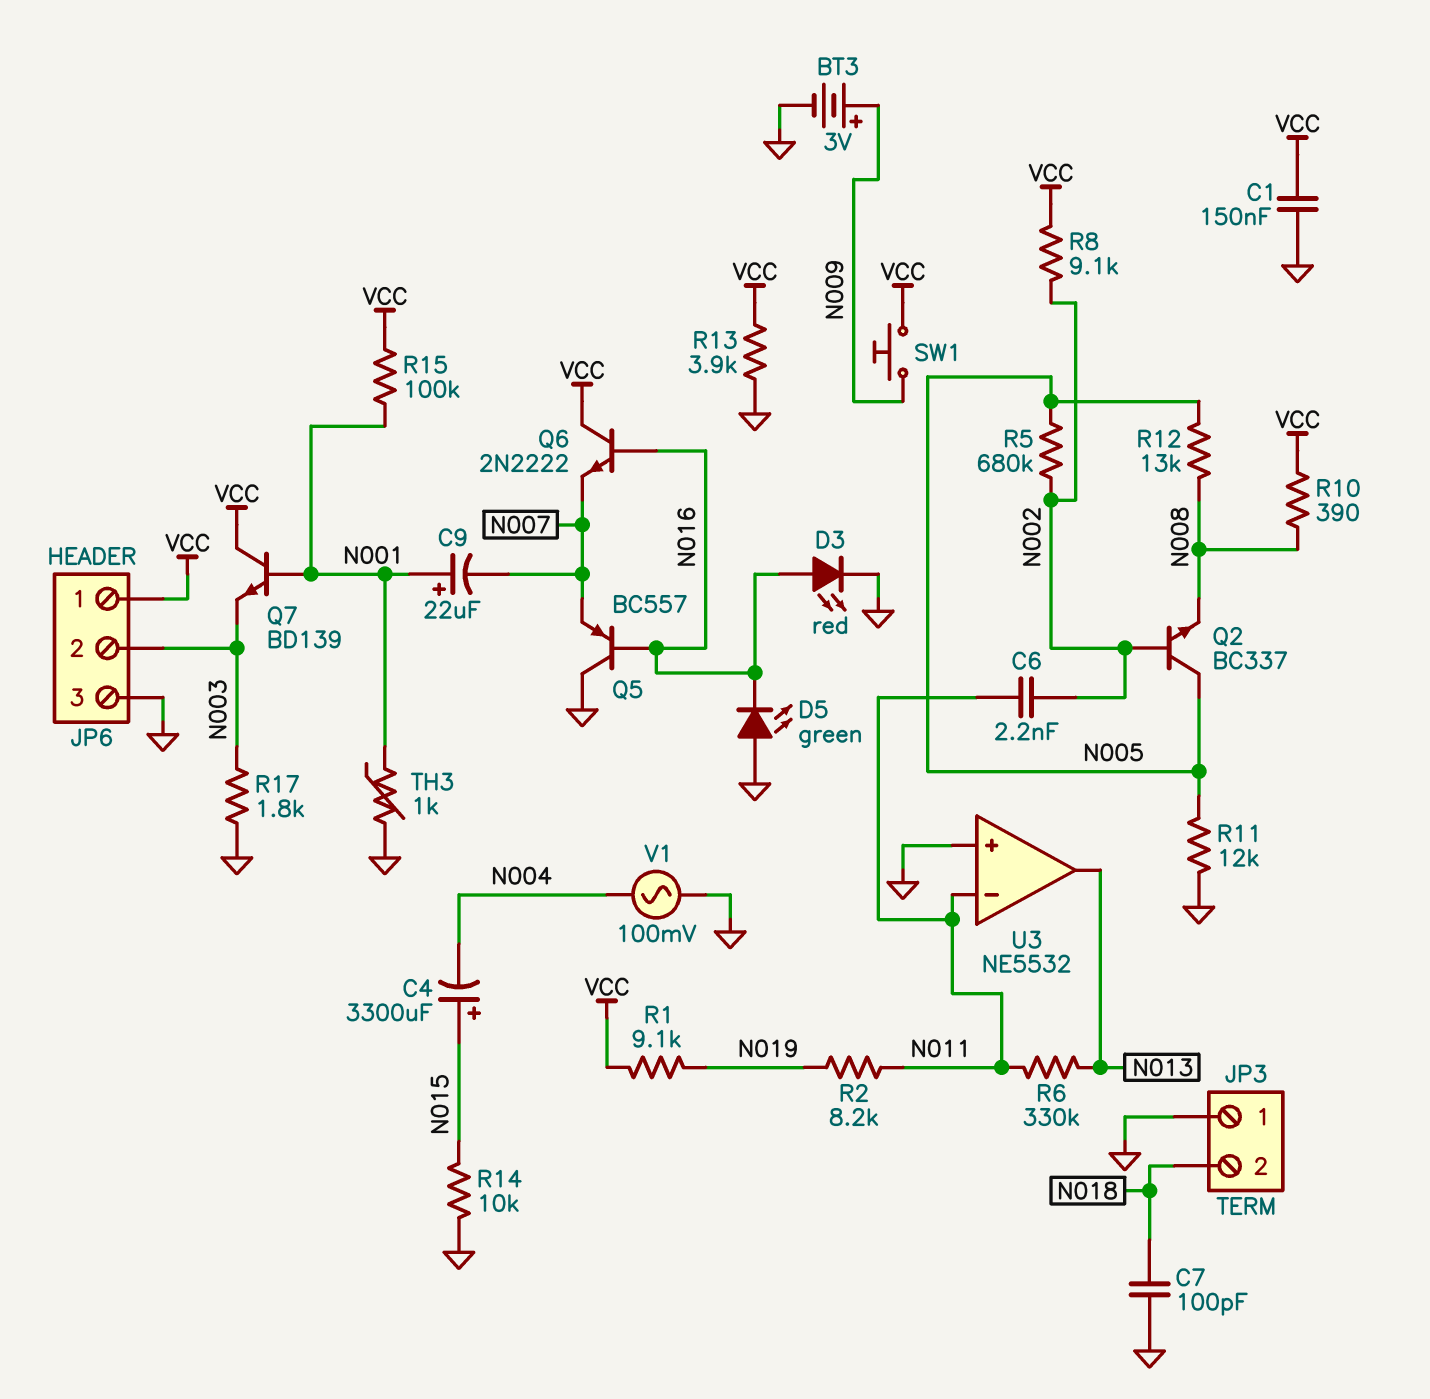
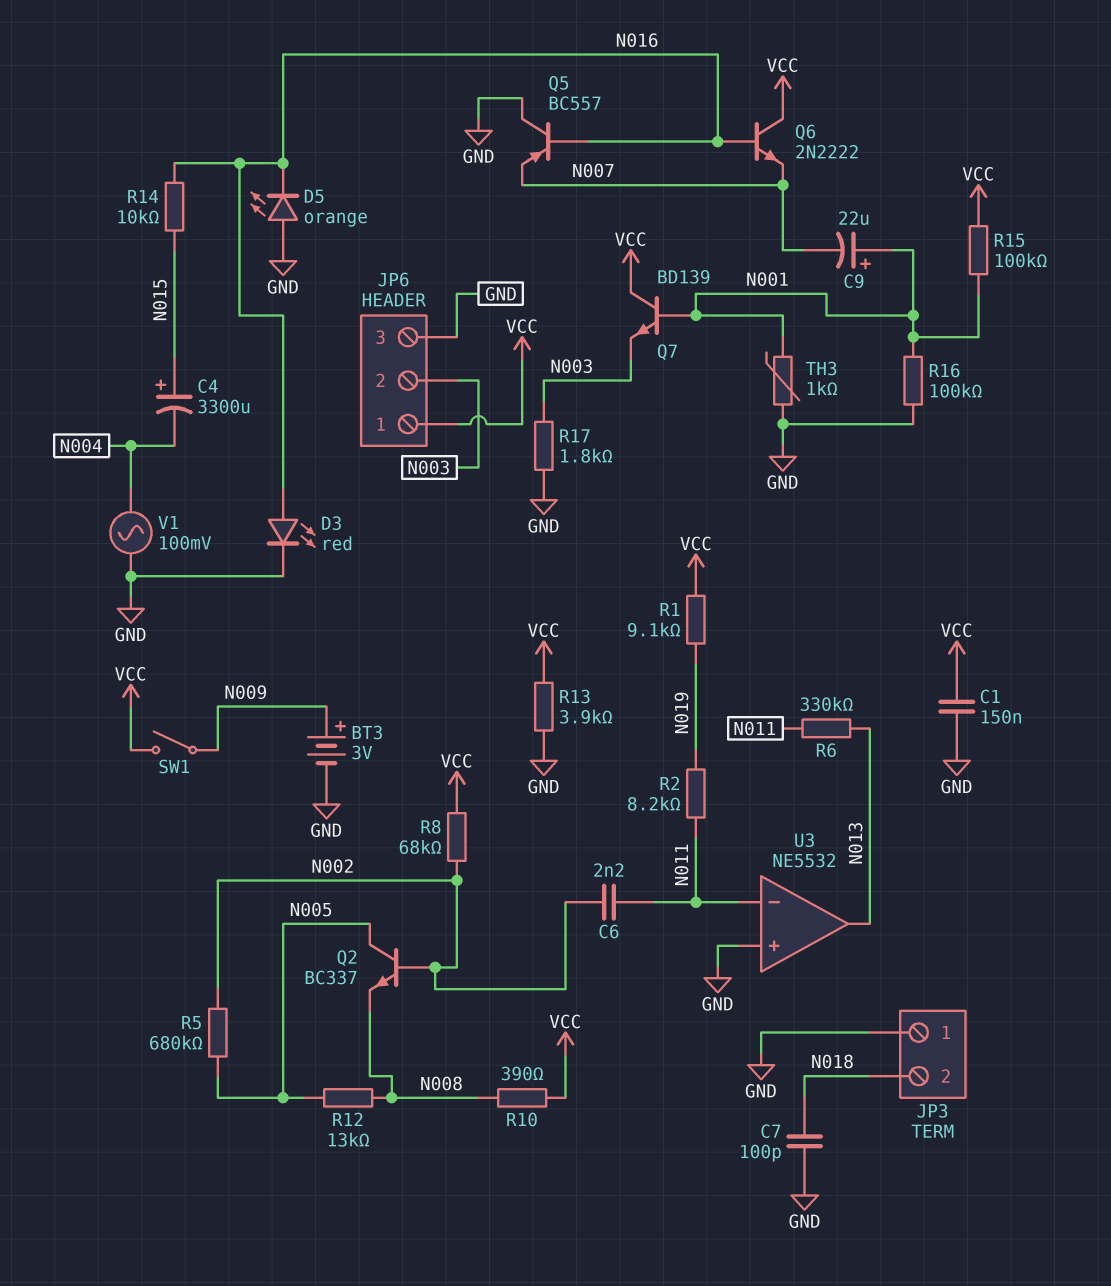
D5: LED green (A GND, K N016) -> LED orange (A GND, K N016)
R8: 9.1k (N002, VCC) -> 68k (N002, VCC)
R11: 12k (GND, N005) -> none
R14: 10k (GND, N015) -> 10k (N015, N016)
R16: none -> 100k (GND, N001)
SW1: button (N009, VCC) -> switch (N009, VCC)

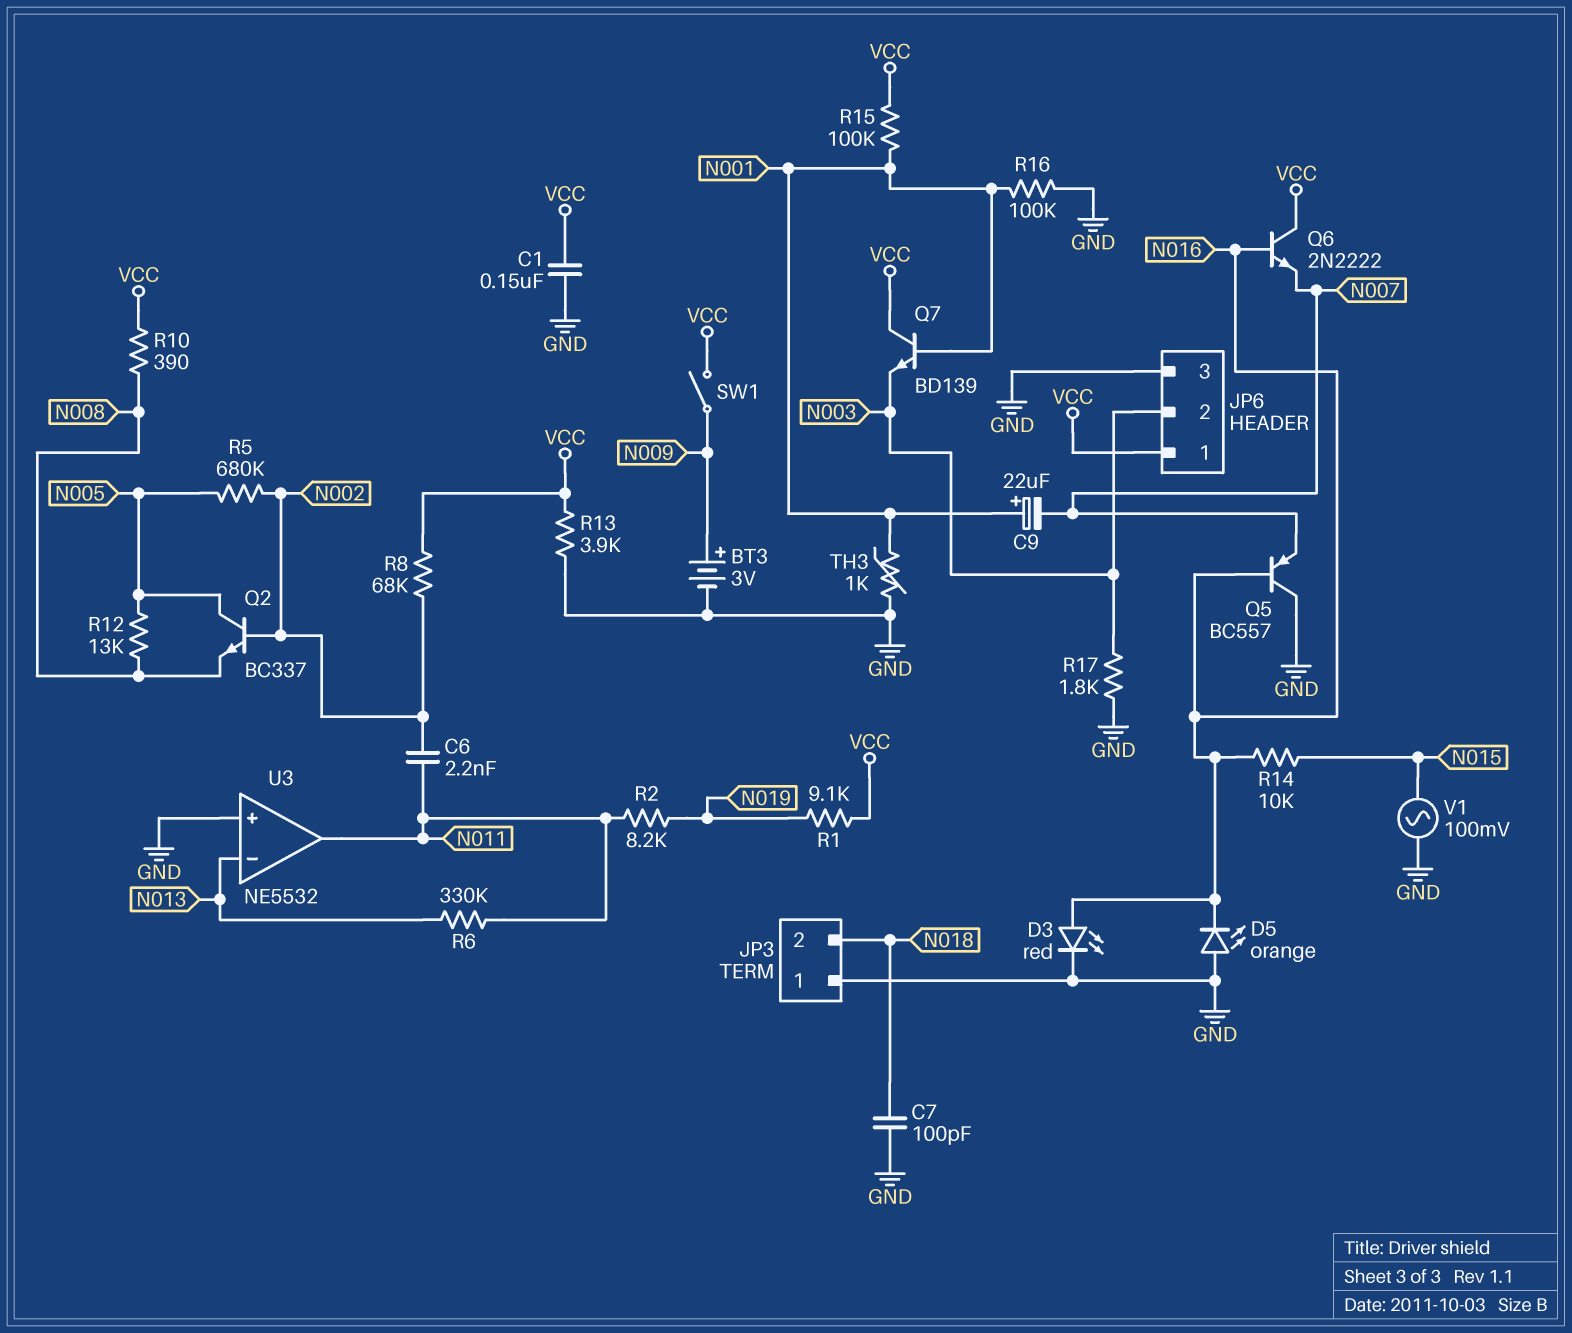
C4: 3300uF (plus N015, minus N004) -> none
U3 pin in-: N011 -> N013
U3 pin out: N013 -> N011
V1: AC 100mV (GND, N004) -> AC 100mV (GND, N015)

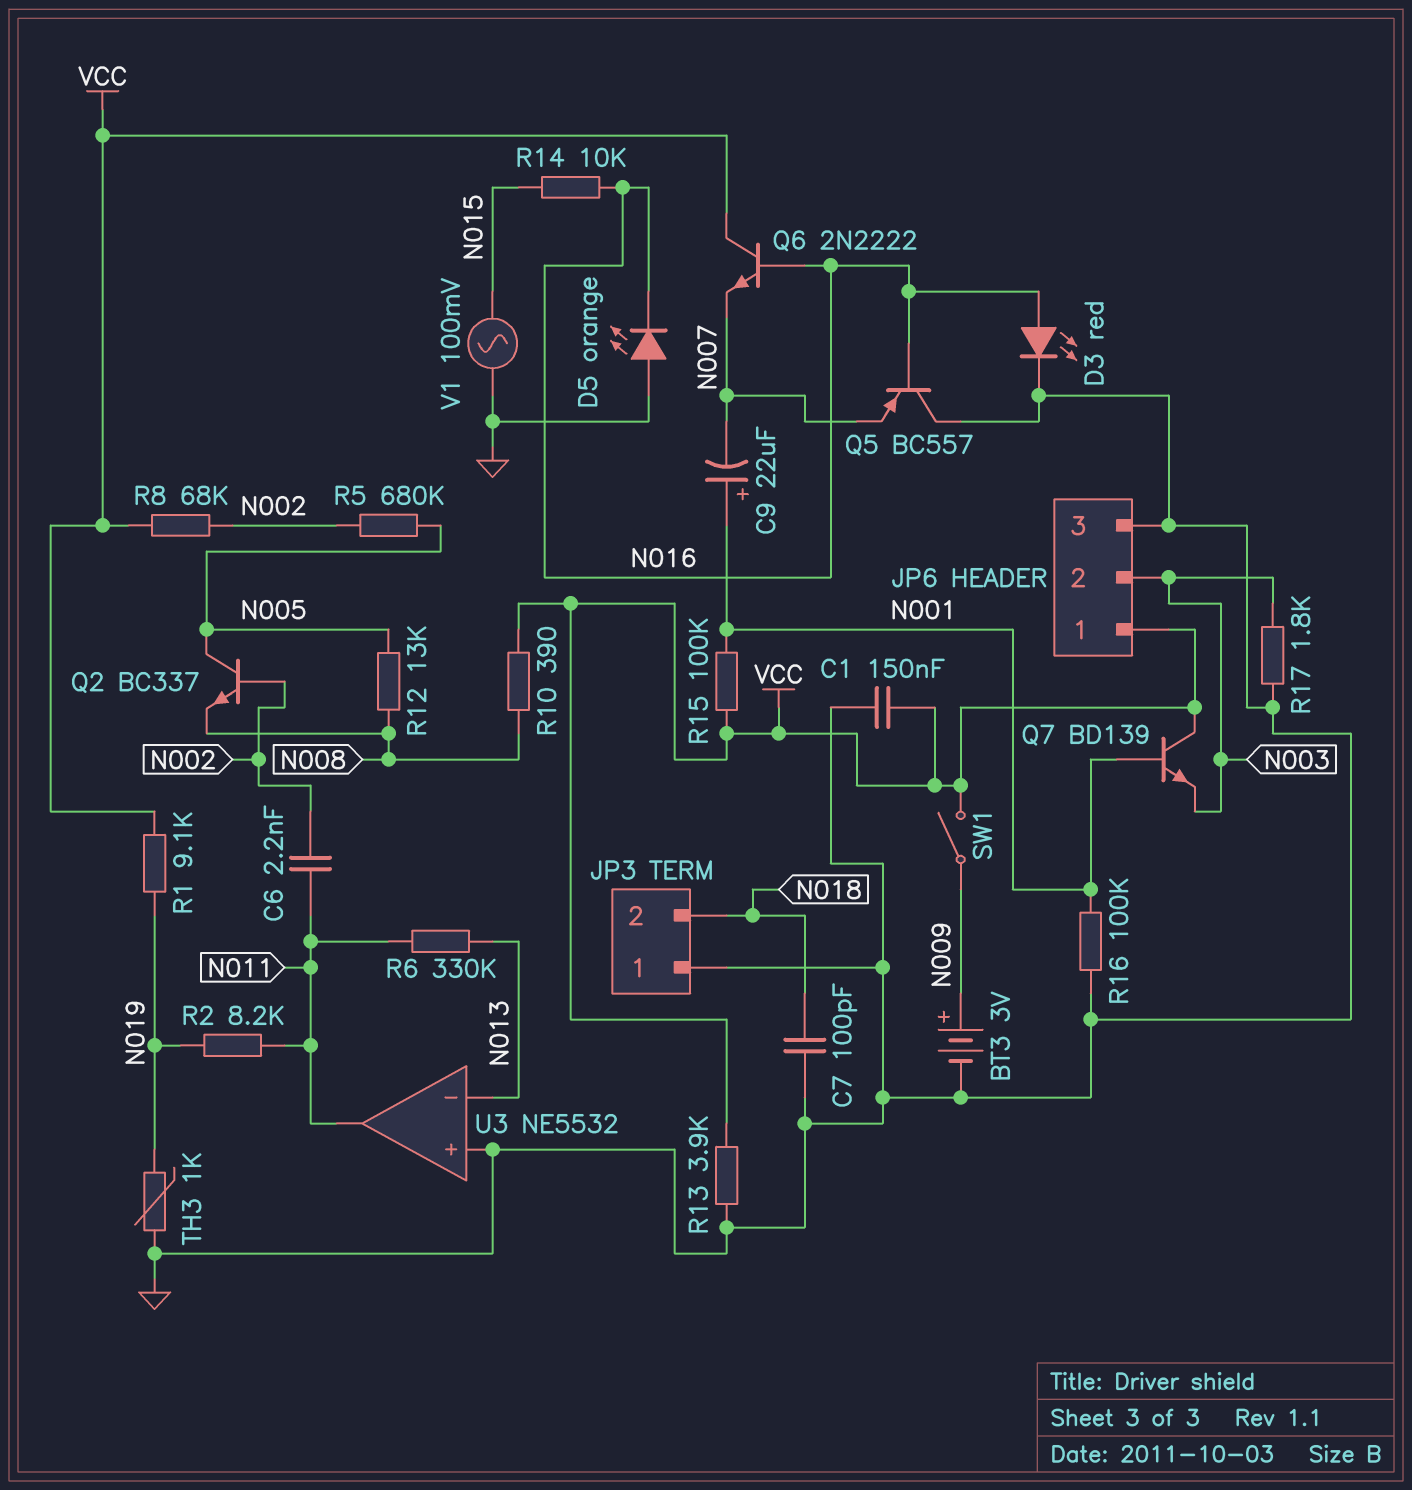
TH3: 1k (GND, N001) -> 1k (GND, N019)

